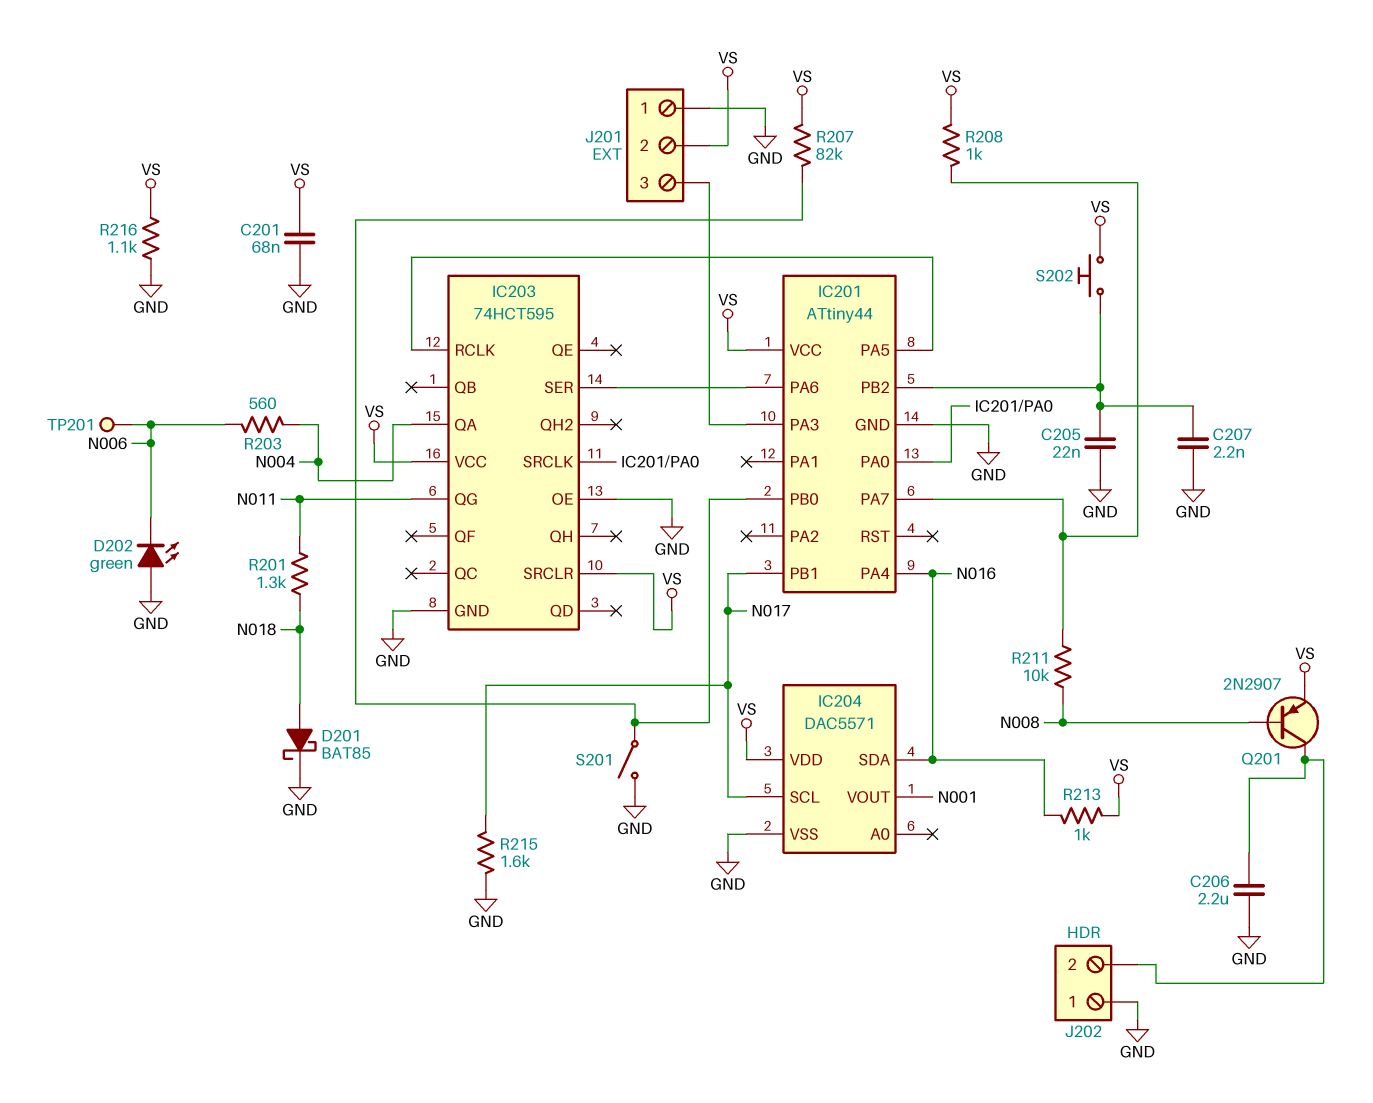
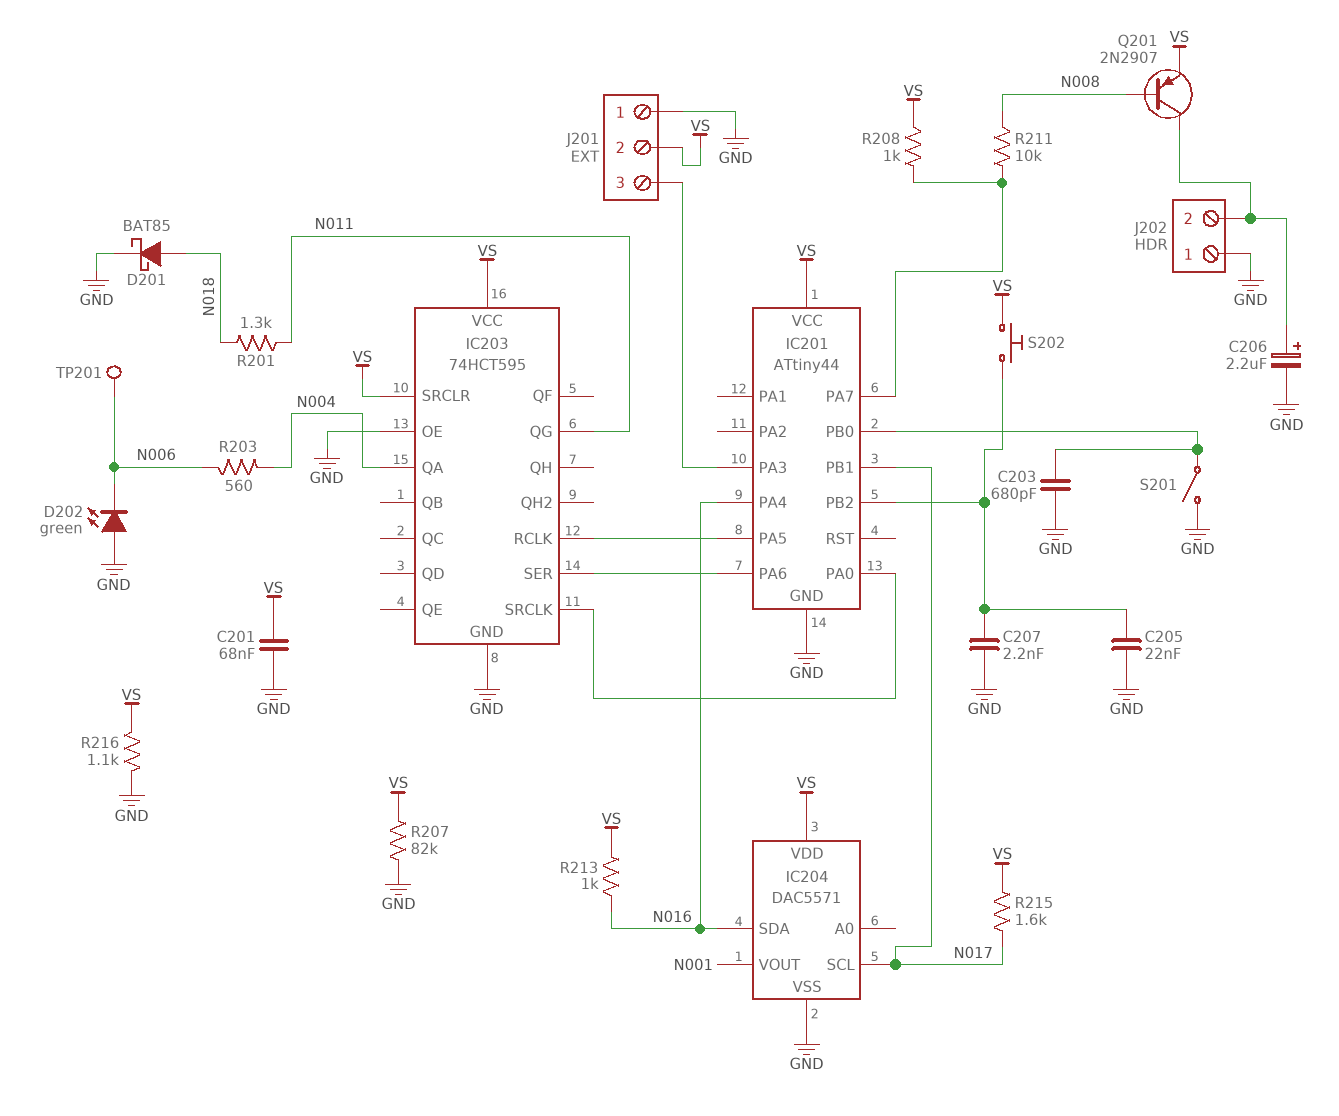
C203: none -> 680pF (GND, IC201/PB0)
C206: 2.2uF (GND, J202/2) -> 2.2uF (plus J202/2, minus GND)
R207: 82k (IC201/PB0, VS) -> 82k (GND, VS)
R215: 1.6k (GND, N017) -> 1.6k (N017, VS)

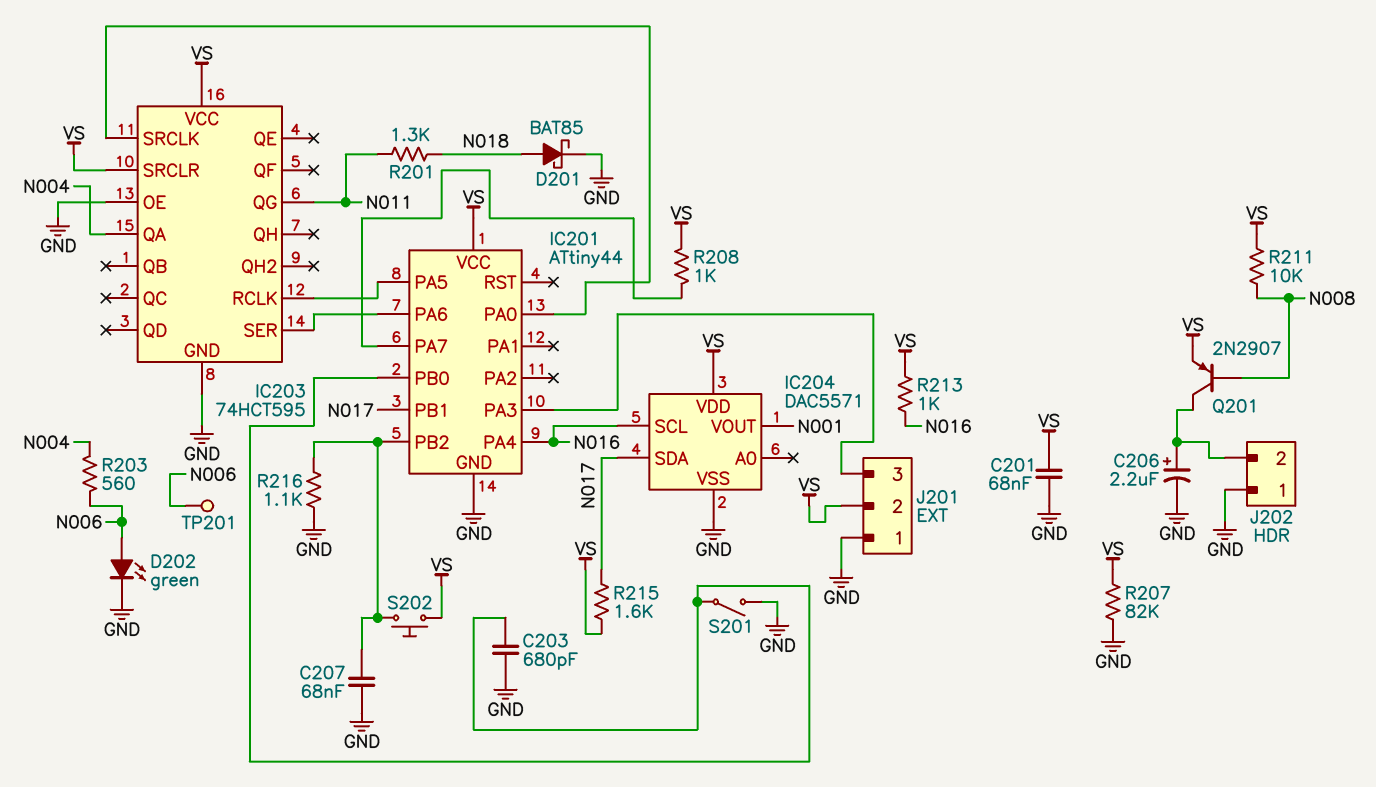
C205: 22nF (GND, IC201/PB2) -> none
C207: 2.2nF (GND, IC201/PB2) -> 68nF (GND, IC201/PB2)
D202: LED green (A GND, K N006) -> LED green (A N006, K GND)
IC204 pin SCL: N017 -> N016
IC204 pin SDA: N016 -> N017
R211: 10k (IC201/PA7, N008) -> 10k (N008, VS)
R216: 1.1k (GND, VS) -> 1.1k (GND, IC201/PB2)

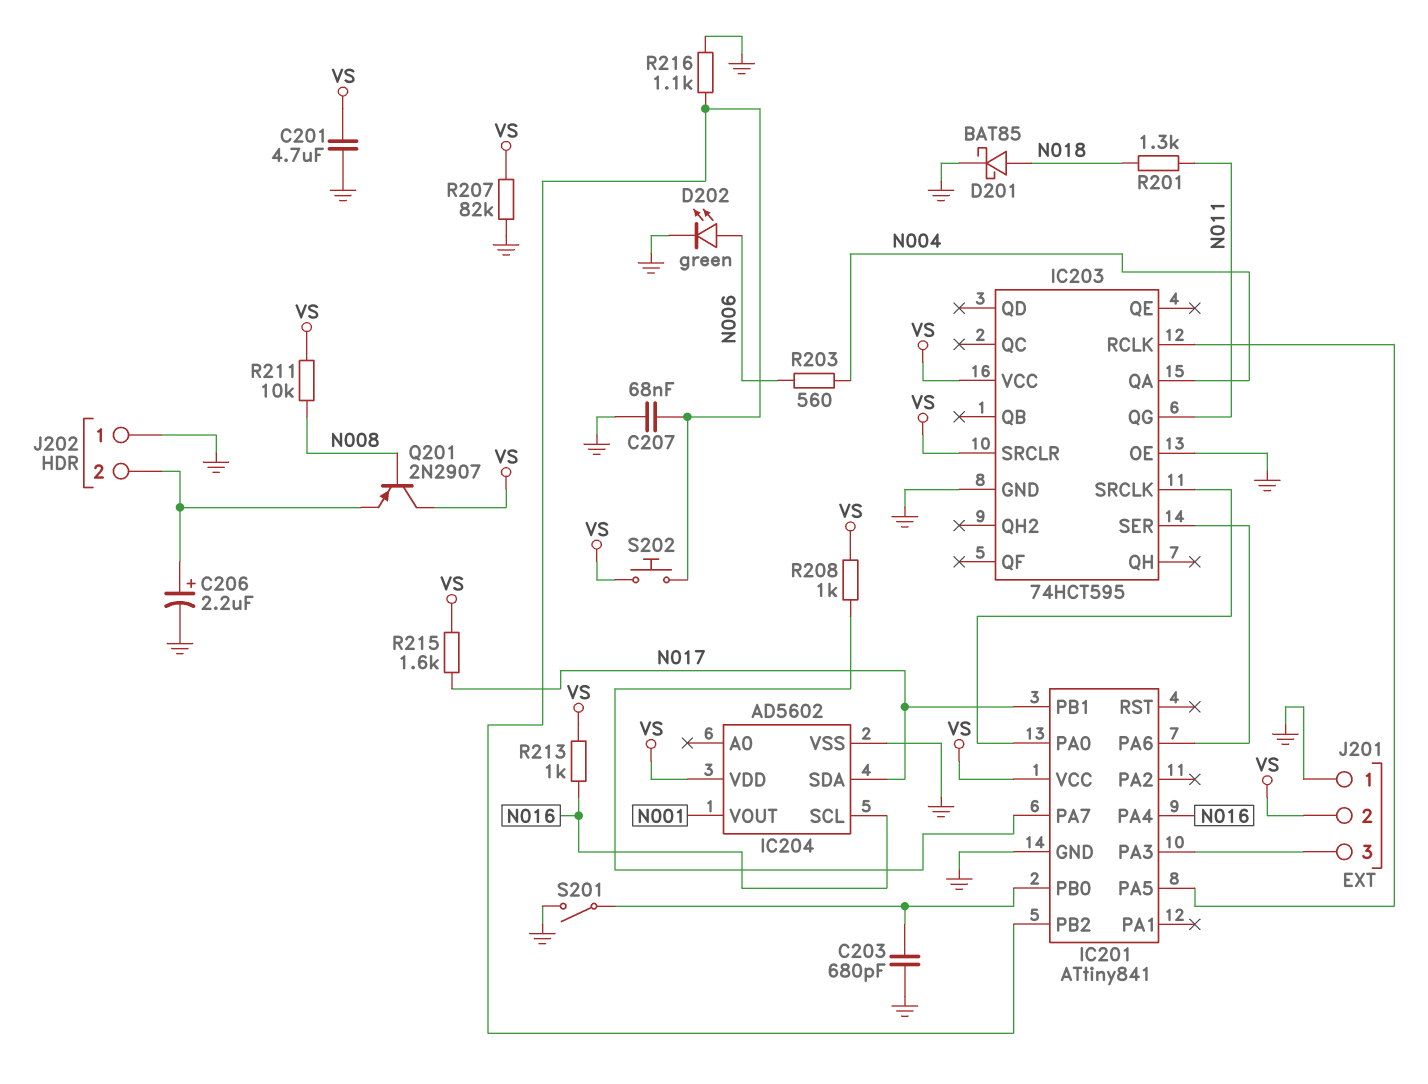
C201: 68nF (GND, VS) -> 4.7uF (GND, VS)
IC201: ATtiny44 -> ATtiny841
IC204: DAC5571 -> AD5602
Q201: PNP 2N2907 (B N008, C J202/2, E VS) -> PNP 2N2907 (B N008, C VS, E J202/2)
TP201: test point (N006) -> none

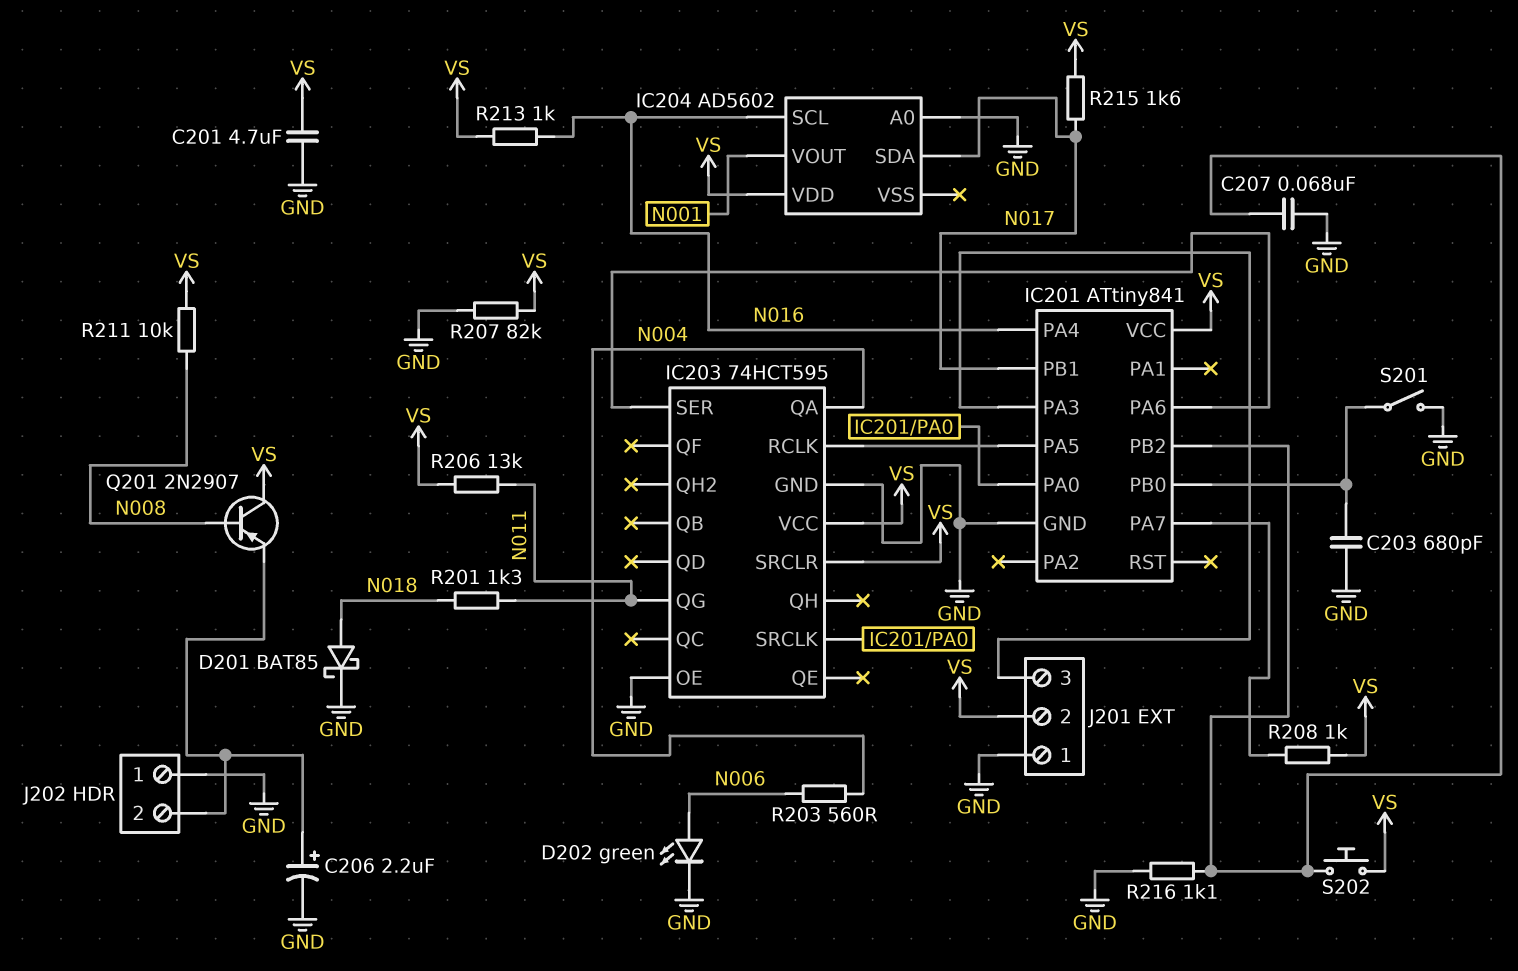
IC204 pin A0: none -> GND
IC204 pin VSS: GND -> none
R206: none -> 13k (N011, VS)

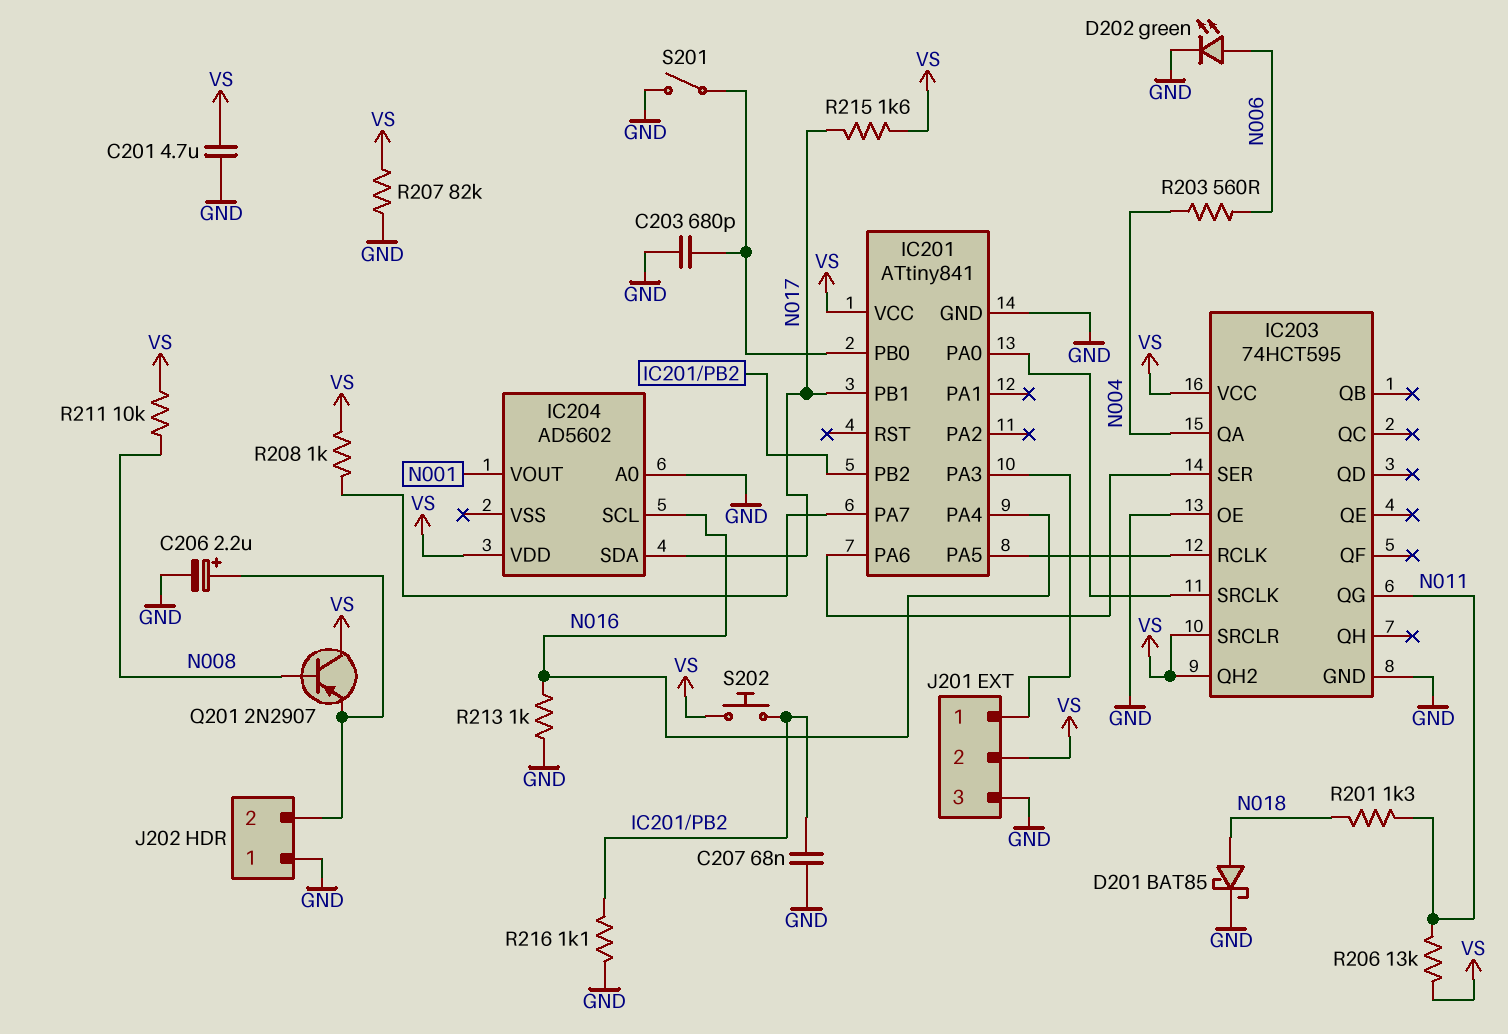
IC203 pin QH2: none -> VS
J201 pin 1: GND -> IC201/PA3
J201 pin 3: IC201/PA3 -> GND
R213: 1k (N016, VS) -> 1k (GND, N016)

